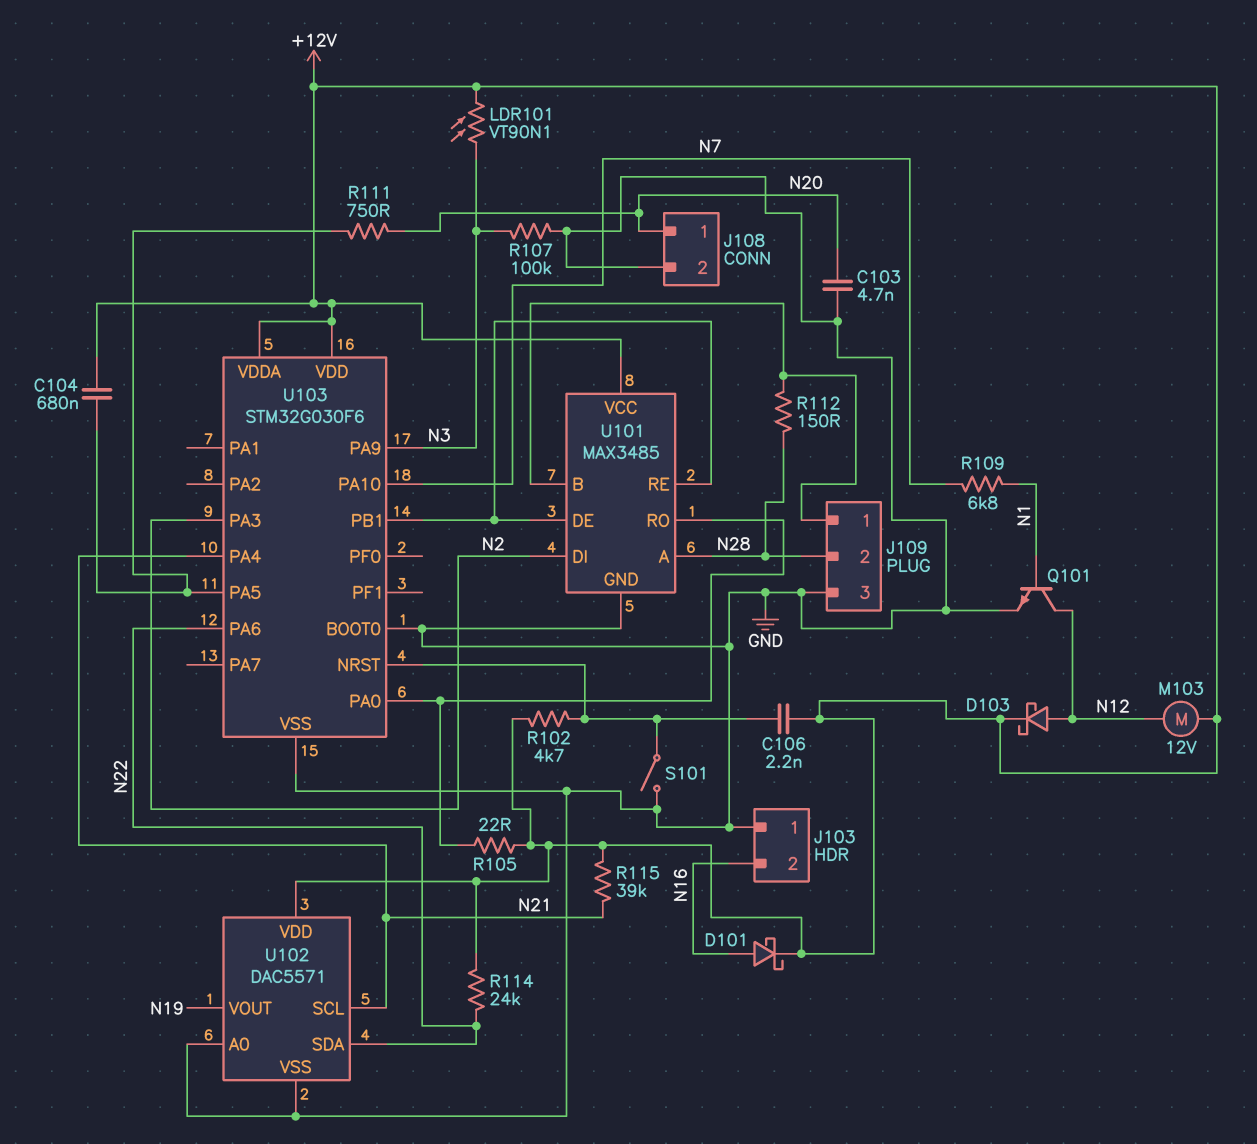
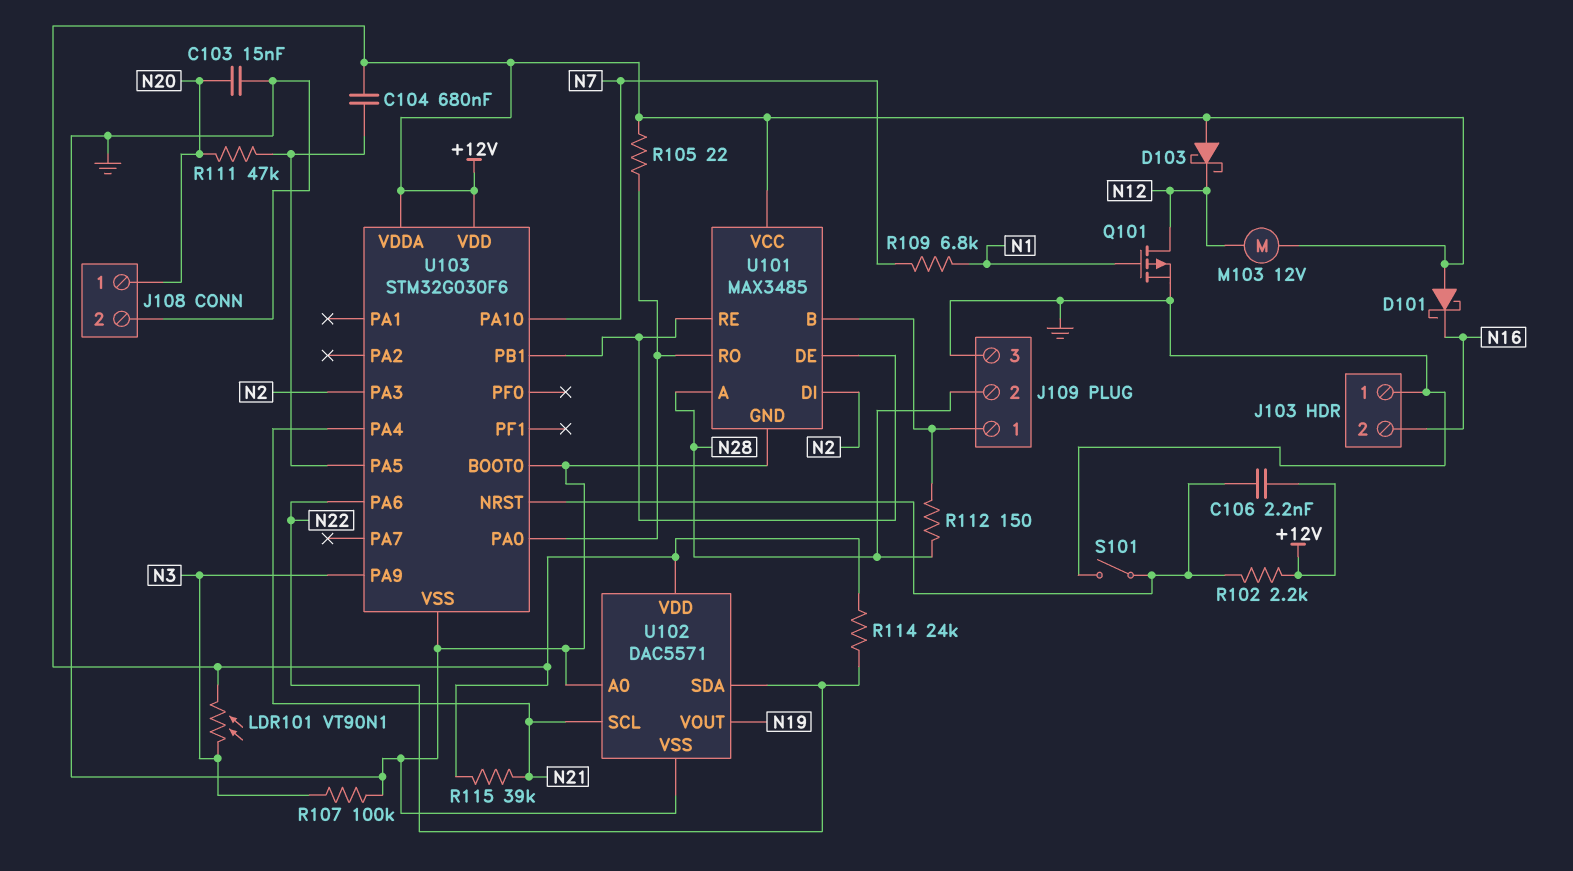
C103: 4.7nF (GND, N20) -> 15nF (GND, N20)
D101: schottky (A N16, K +12V) -> schottky (A +12V, K N16)
D103: schottky (A N12, K +12V) -> schottky (A +12V, K N12)
Q101: NPN (B N1, C N12, E GND) -> PMOS (G N1, D N12, S GND)
R102: 4.7k (+12V, U103/NRST) -> 2.2k (+12V, U103/NRST)
R111: 750 (N20, U103/PA5) -> 47k (N20, U103/PA5)

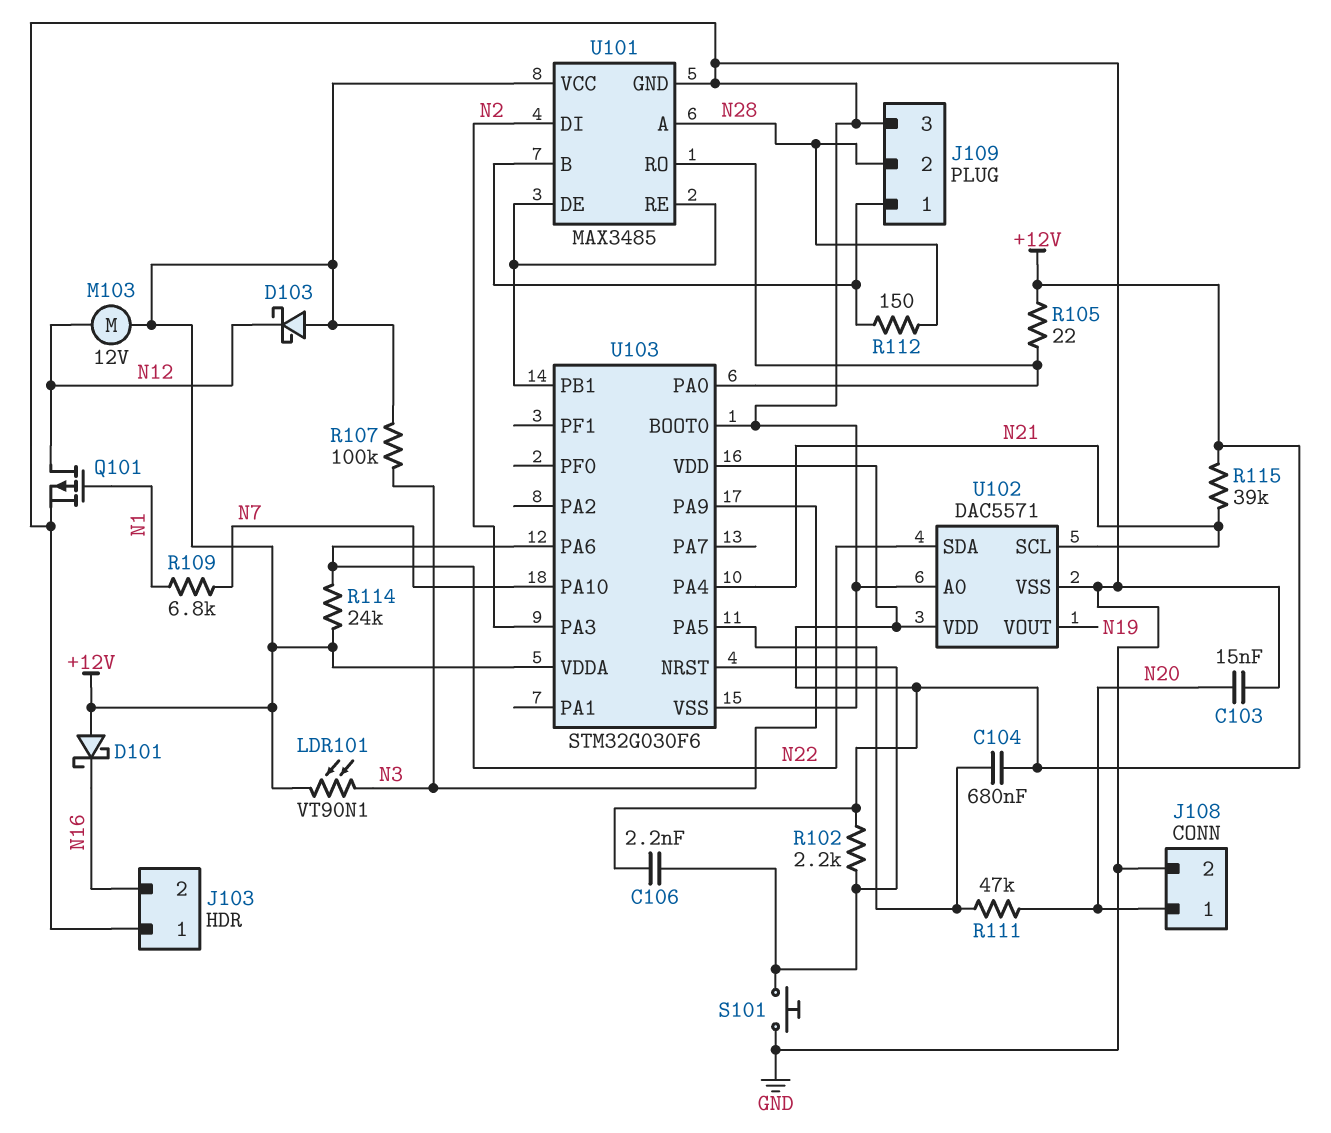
R107: 100k (GND, N3) -> 100k (+12V, N3)
S101: switch (GND, U103/NRST) -> button (GND, U103/NRST)

